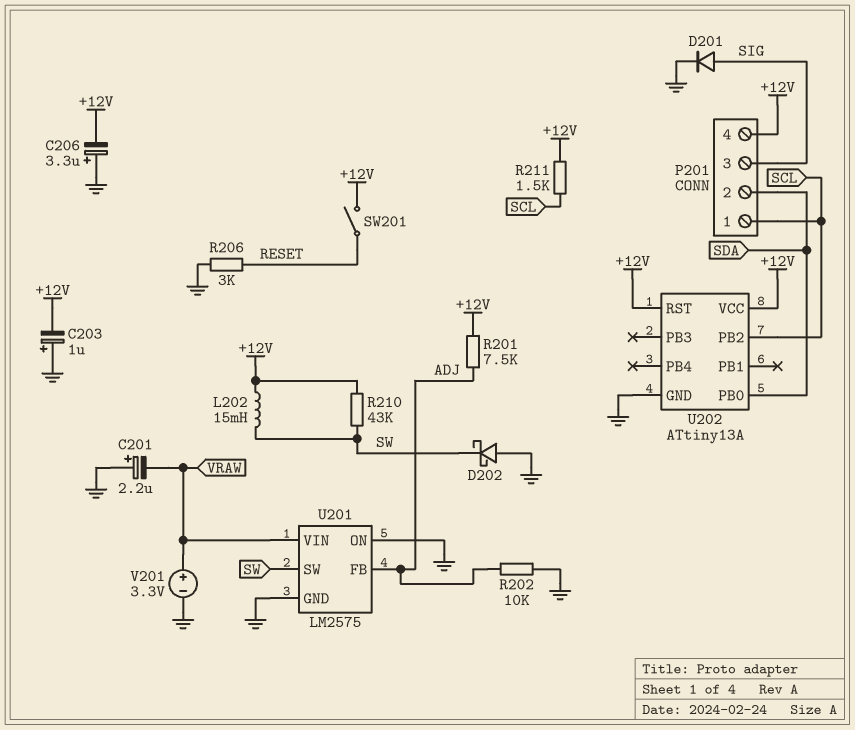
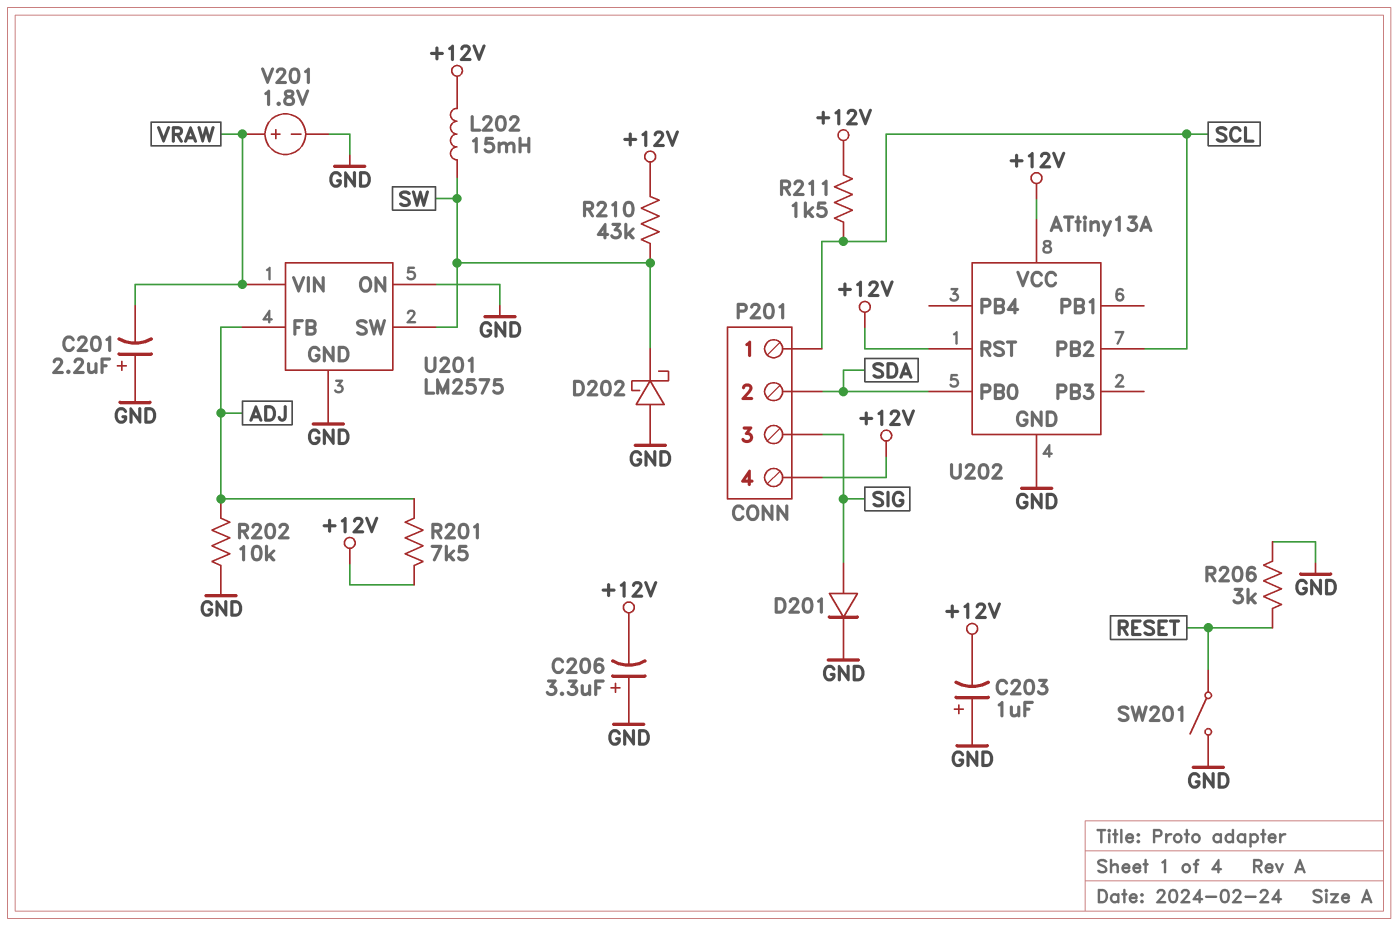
SW201: switch (+12V, RESET) -> switch (GND, RESET)
V201: 3.3V (plus VRAW, minus GND) -> 1.8V (plus VRAW, minus GND)

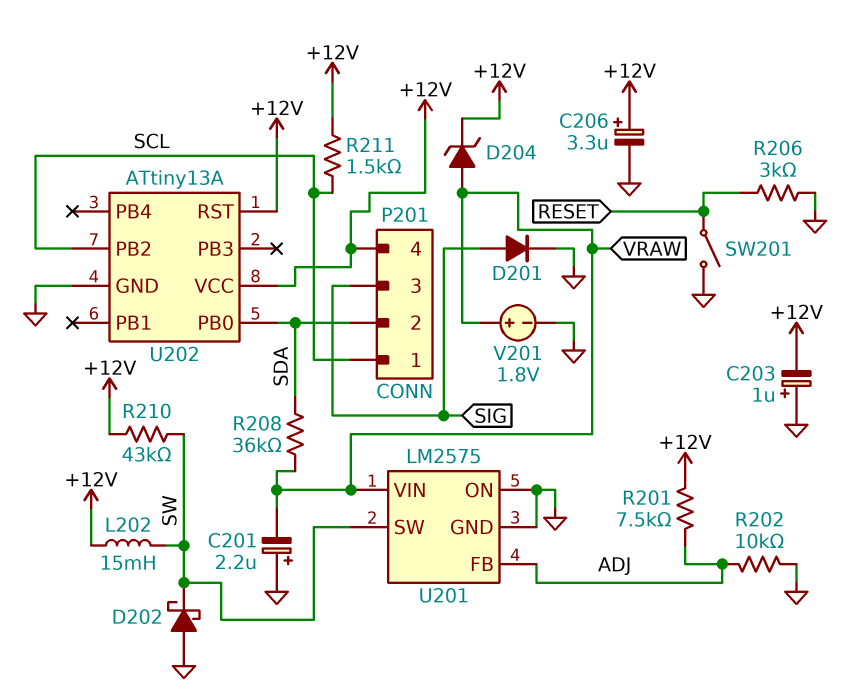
C206: 3.3uF (plus GND, minus +12V) -> 3.3uF (plus +12V, minus GND)
D204: none -> zener (A VRAW, K +12V)
R208: none -> 36k (SDA, VRAW)

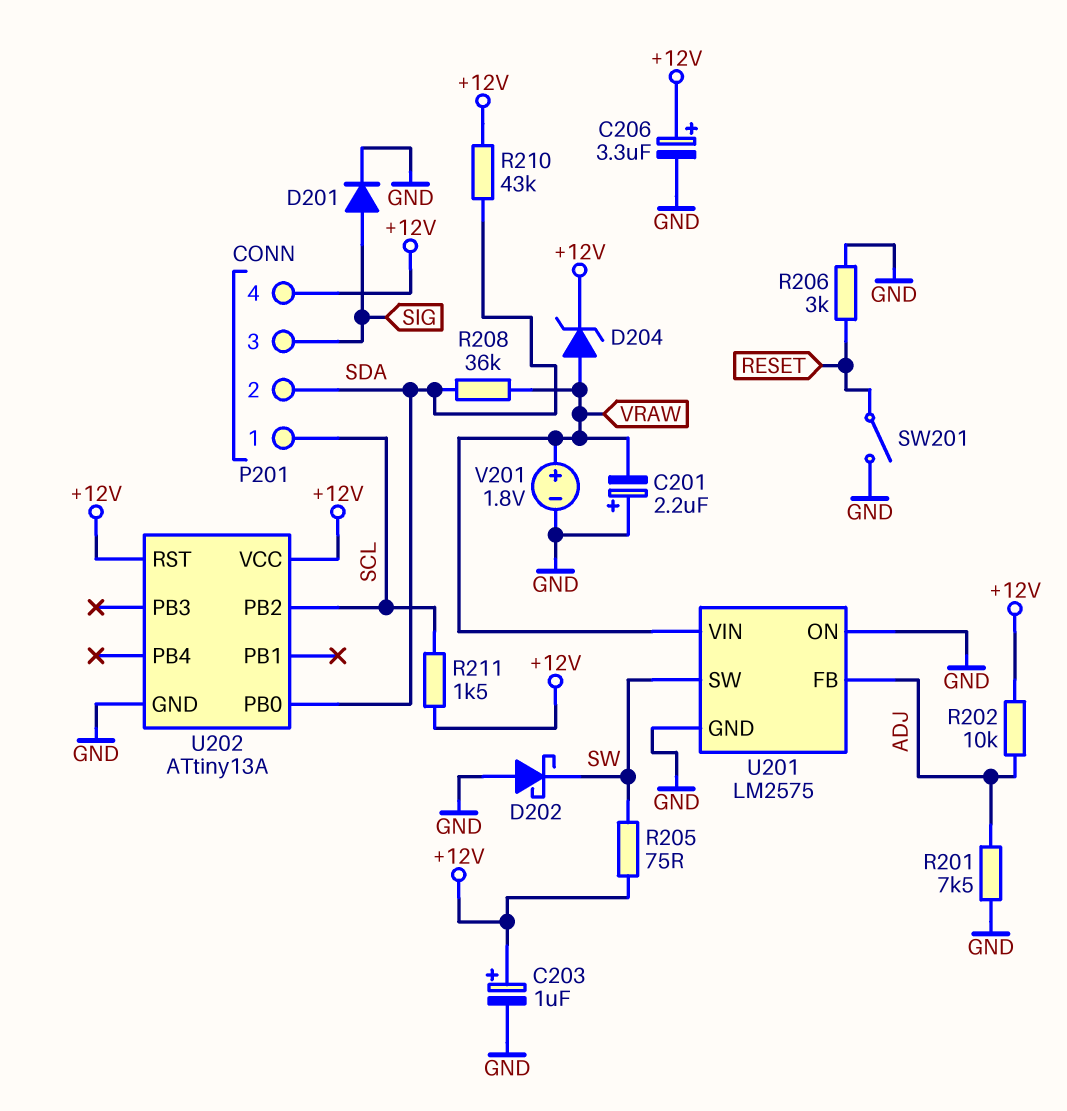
C203: 1uF (plus GND, minus +12V) -> 1uF (plus +12V, minus GND)
L202: 15mH (+12V, SW) -> none
R201: 7.5k (+12V, ADJ) -> 7.5k (ADJ, GND)
R202: 10k (ADJ, GND) -> 10k (+12V, ADJ)
R205: none -> 75 (+12V, SW)
R210: 43k (+12V, SW) -> 43k (+12V, SDA)

